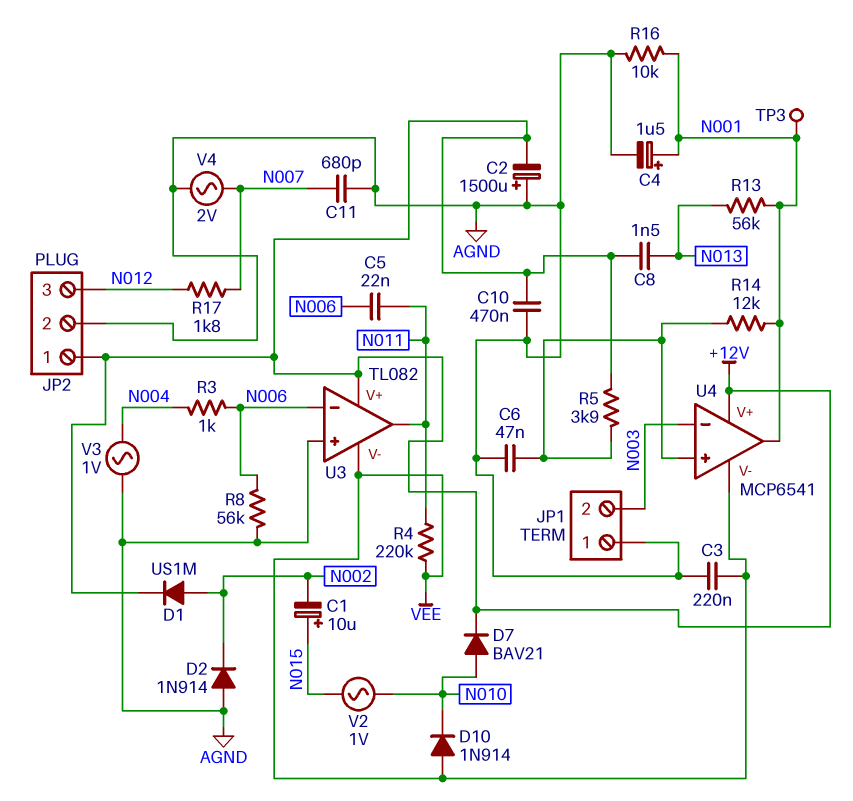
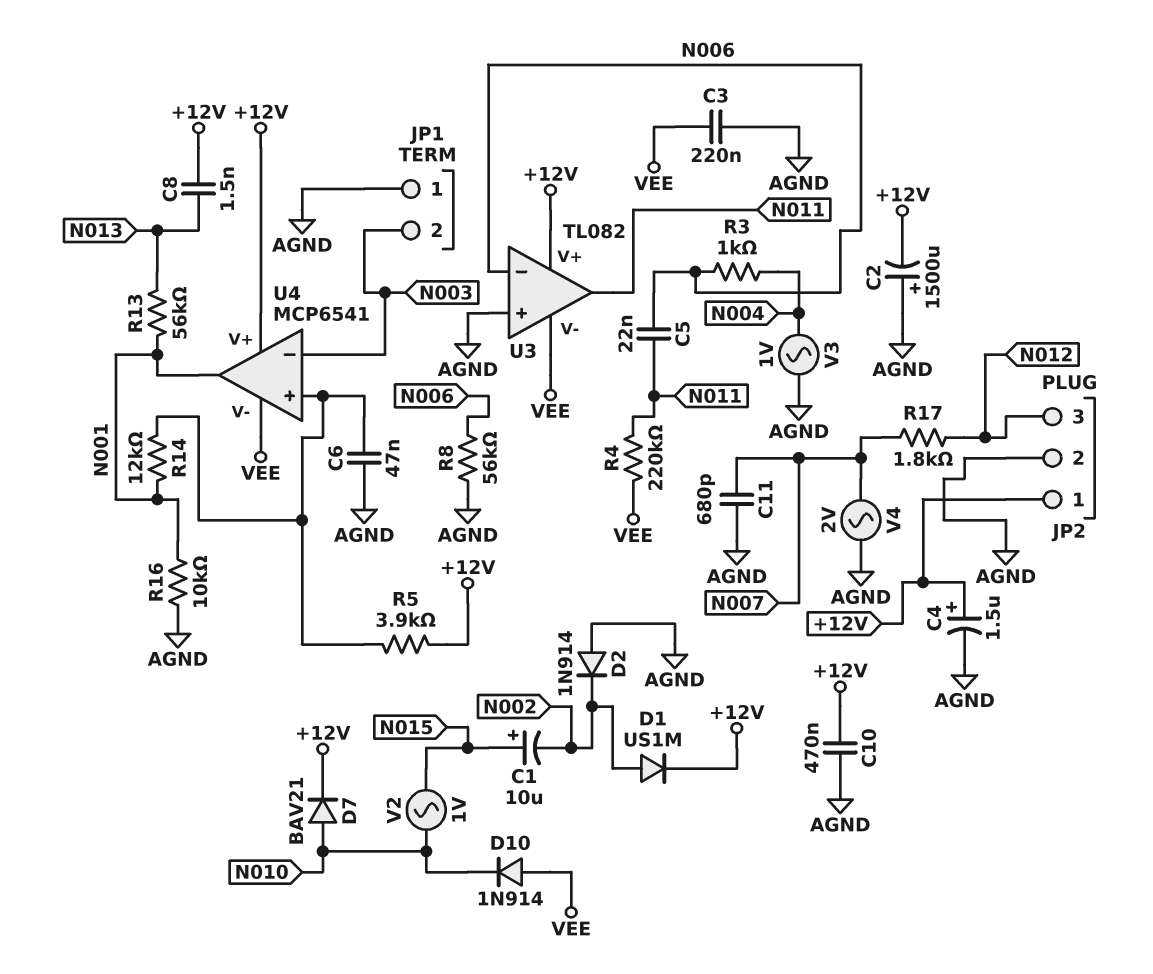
C4: 1.5uF (plus N001, minus AGND) -> 1.5uF (plus +12V, minus AGND)
TP3: test point (N001) -> none

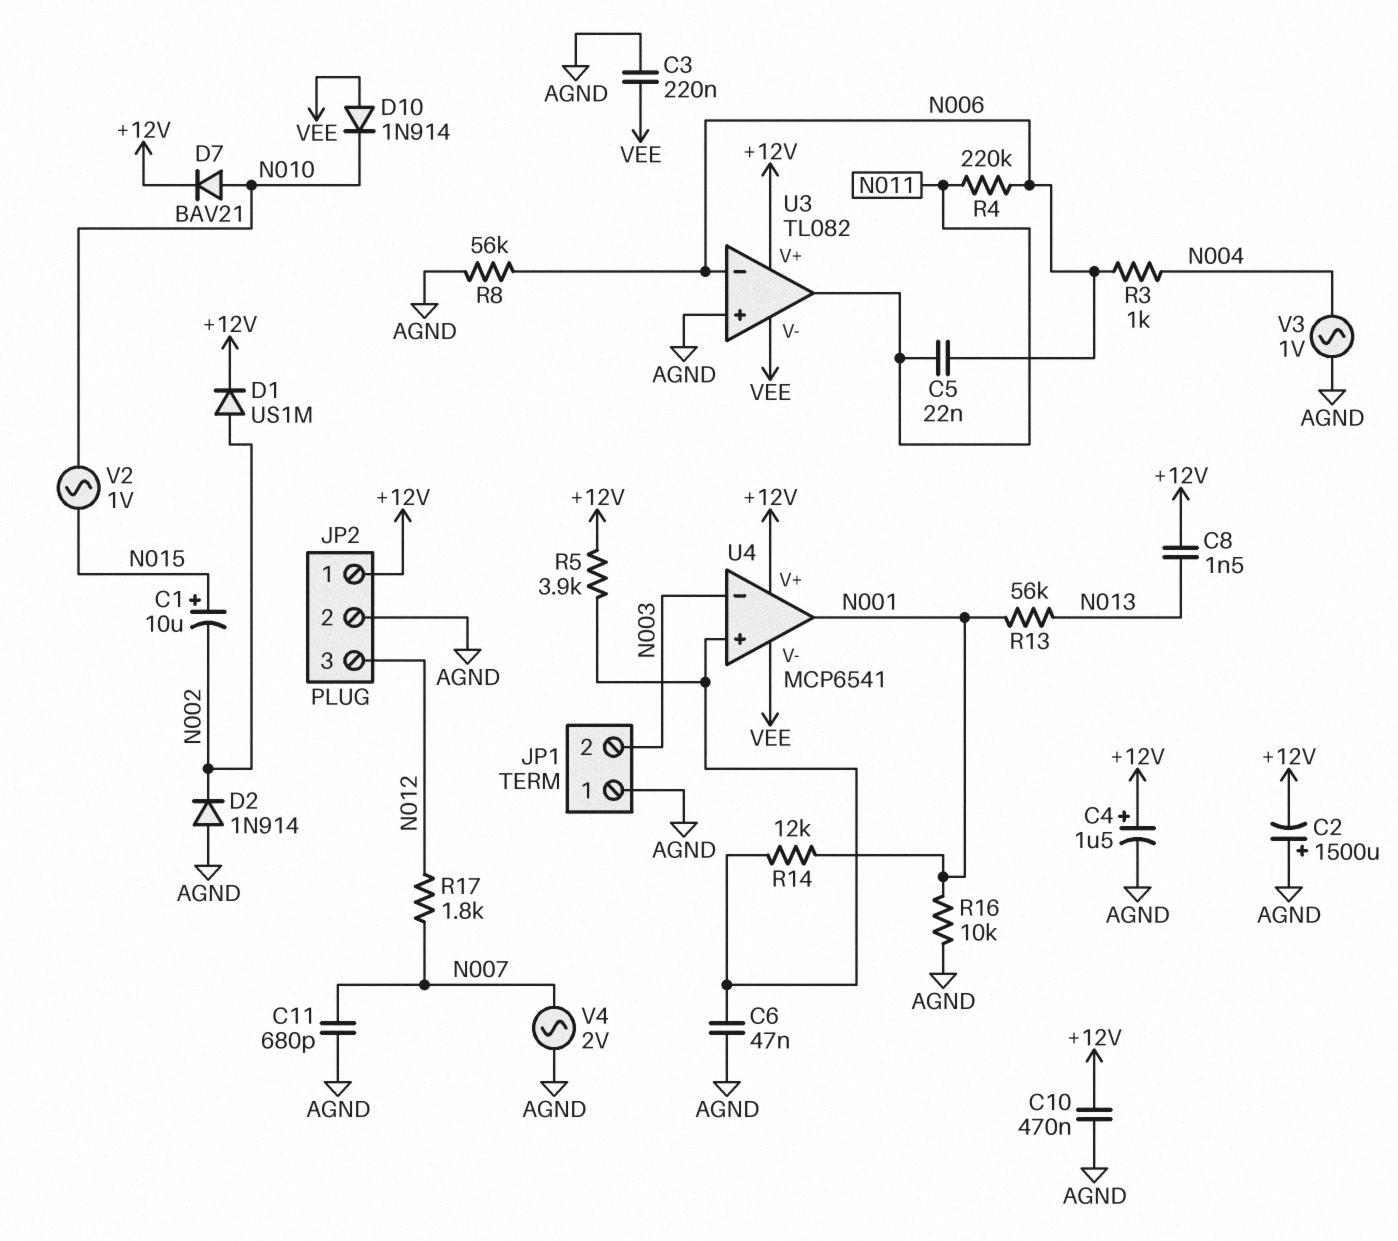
R4: 220k (N011, VEE) -> 220k (N006, N011)

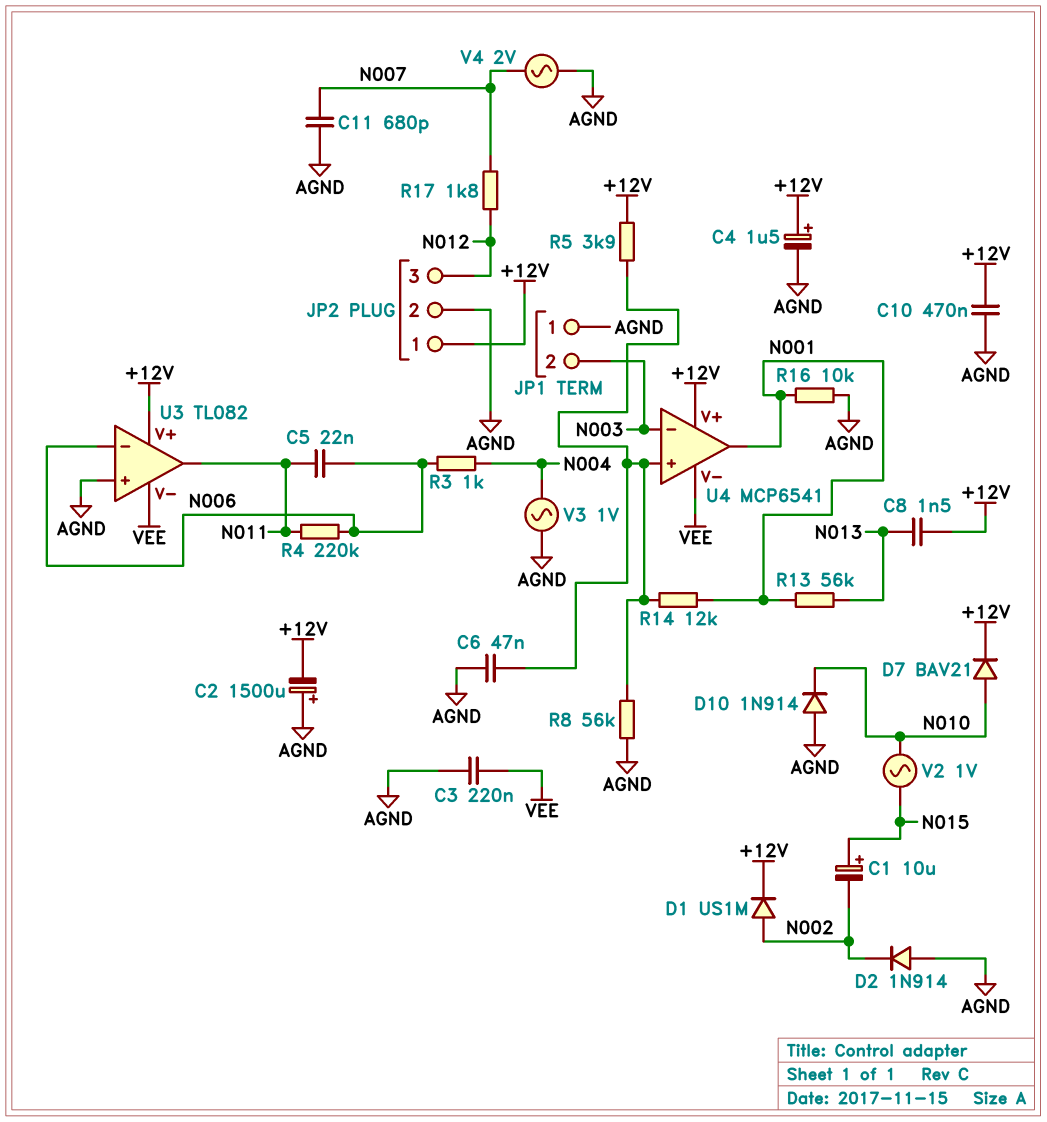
D10: diode 1N914 (A VEE, K N010) -> diode 1N914 (A AGND, K N010)
R8: 56k (AGND, N006) -> 56k (AGND, U4/in+)

